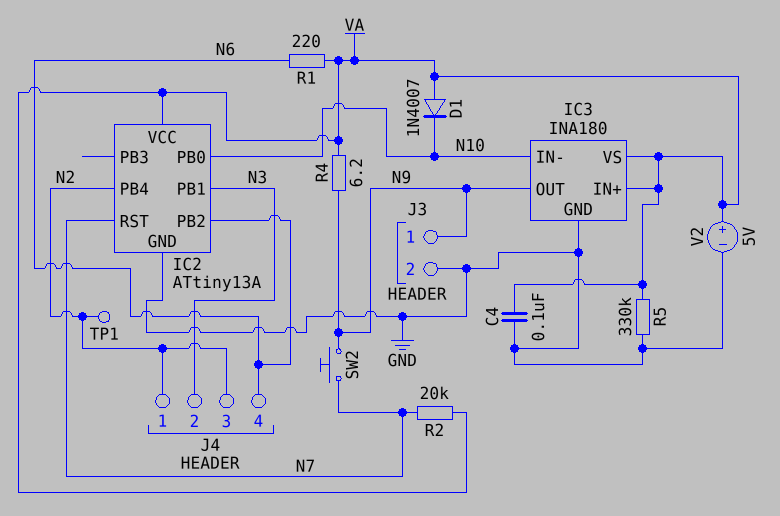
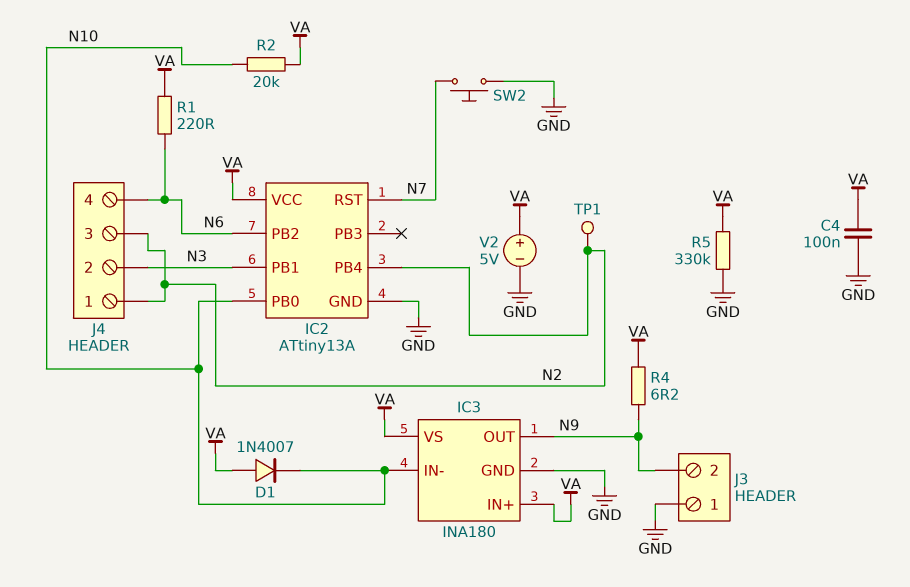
J3 pin 1: N9 -> GND
J3 pin 2: GND -> N9
R2: 20k (N7, VA) -> 20k (N10, VA)
SW2: button (N7, N9) -> button (GND, N7)

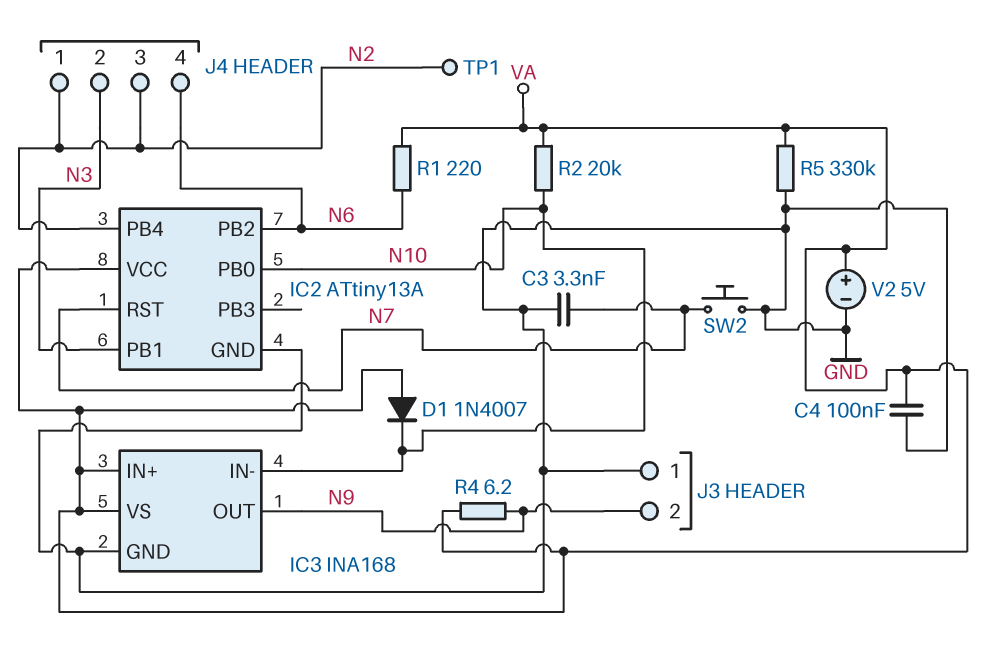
C3: none -> 3.3nF (GND, N7)
IC3: INA180 -> INA168

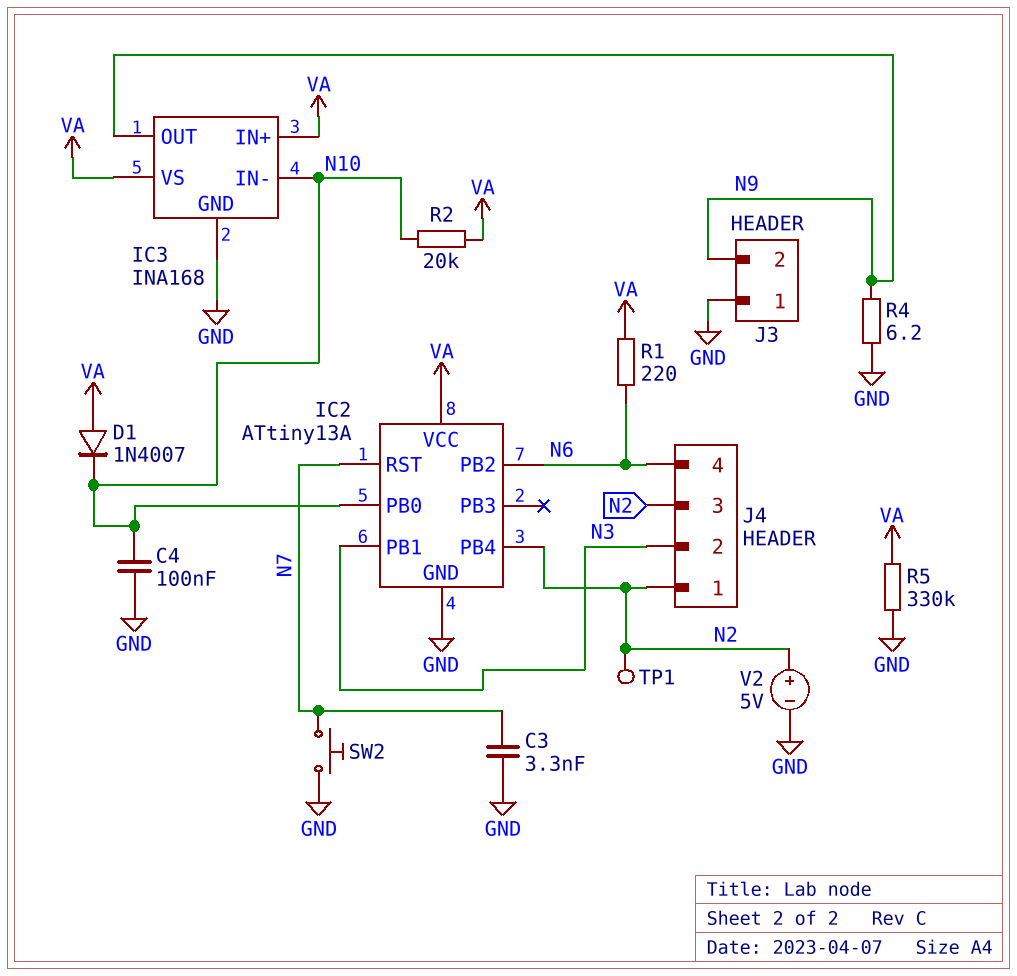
C4: 100nF (GND, VA) -> 100nF (GND, N10)
R4: 6.2 (N9, VA) -> 6.2 (GND, N9)
V2: 5V (plus VA, minus GND) -> 5V (plus N2, minus GND)

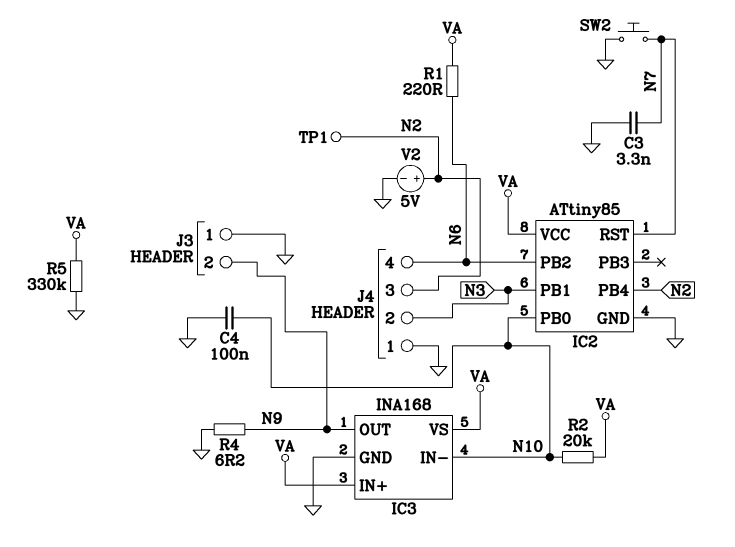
D1: diode 1N4007 (A VA, K N10) -> none
IC2: ATtiny13A -> ATtiny85
J4 pin 1: N2 -> GND

